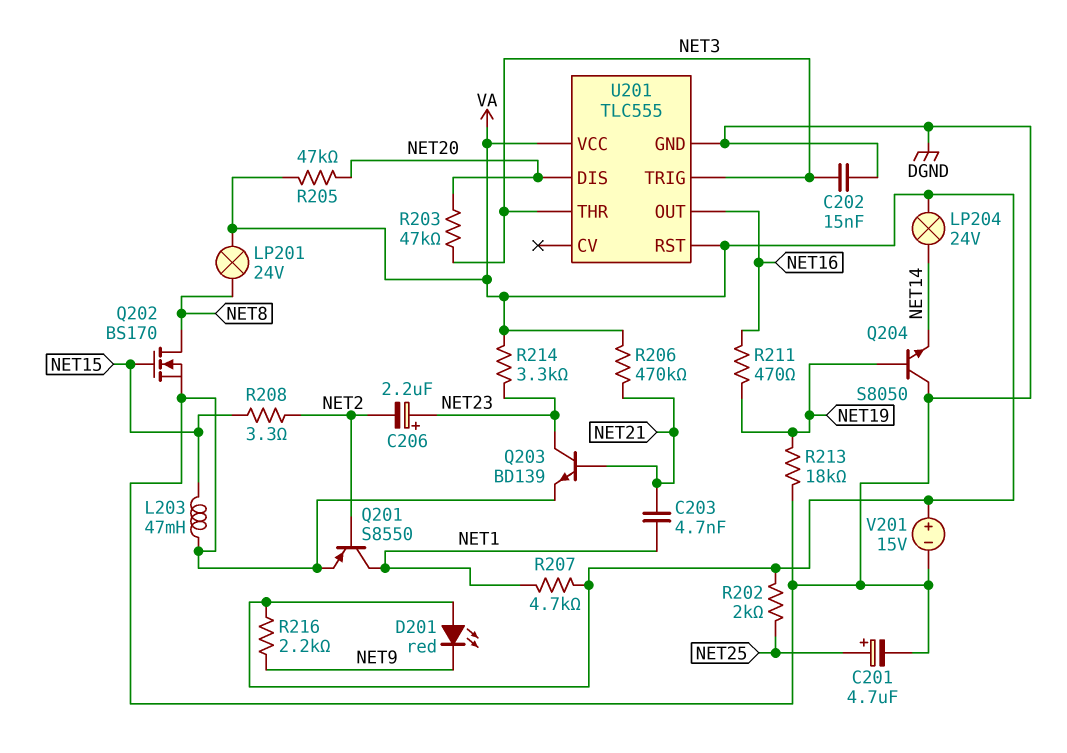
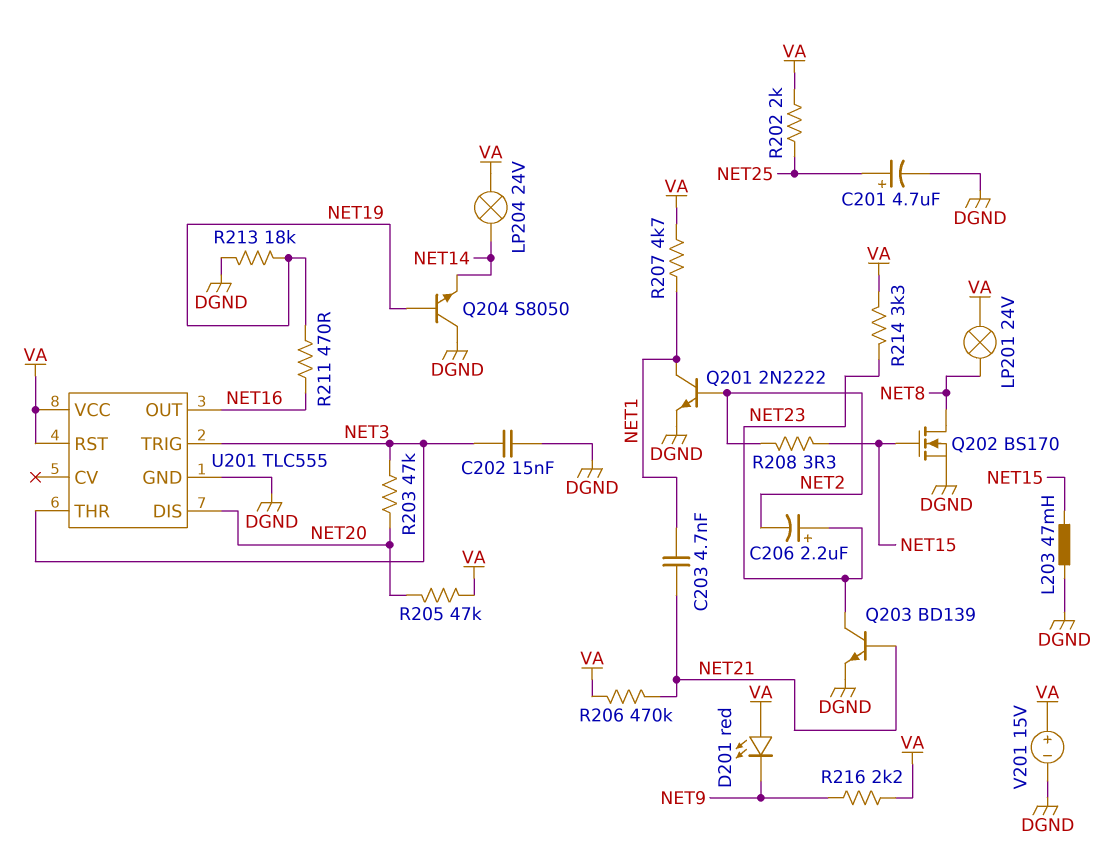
Q201: PNP S8550 (B NET2, C NET1, E DGND) -> NPN 2N2222 (B NET2, C NET1, E DGND)

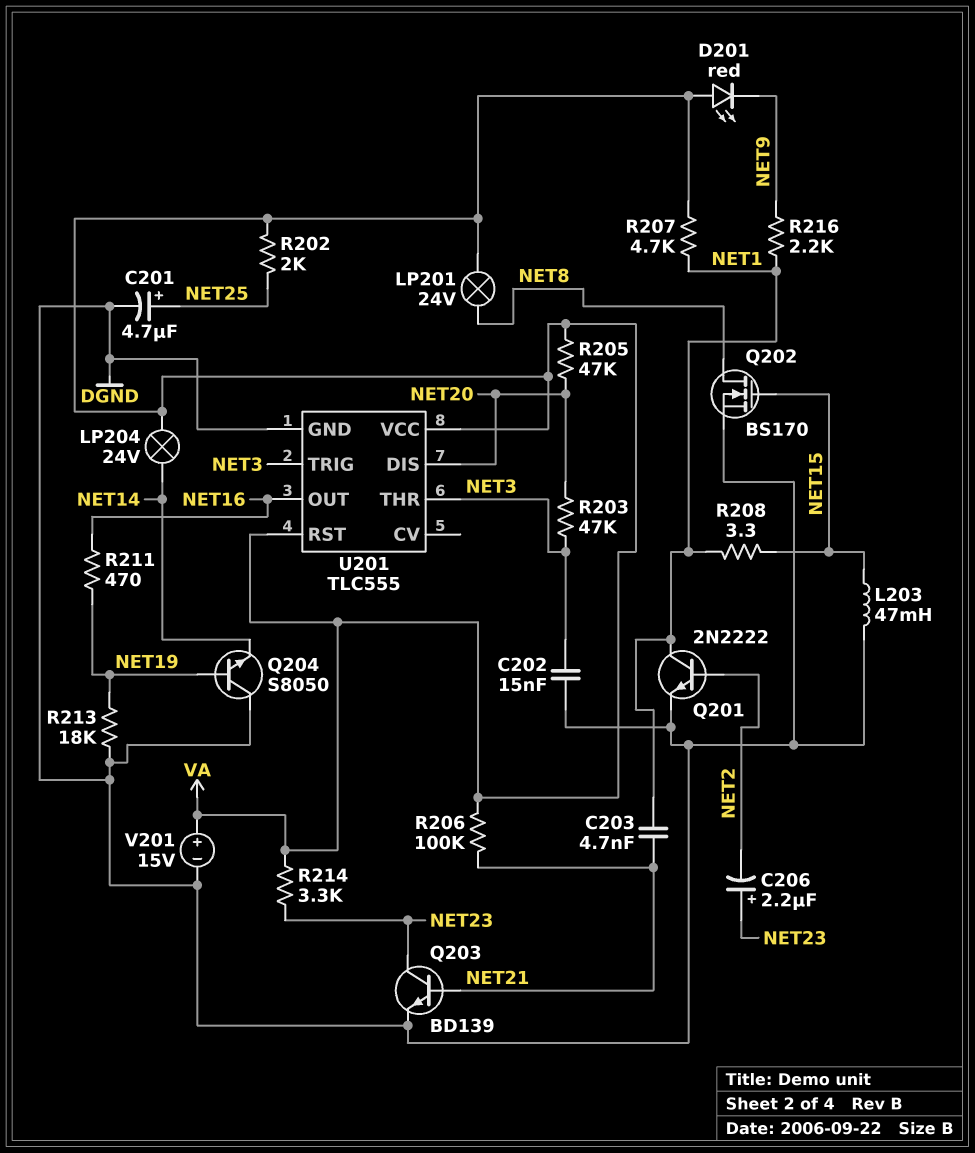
R206: 470k (NET21, VA) -> 100k (NET21, VA)
R208: 3.3 (NET2, NET15) -> 3.3 (NET1, NET15)
R216: 2.2k (NET9, VA) -> 2.2k (NET1, NET9)

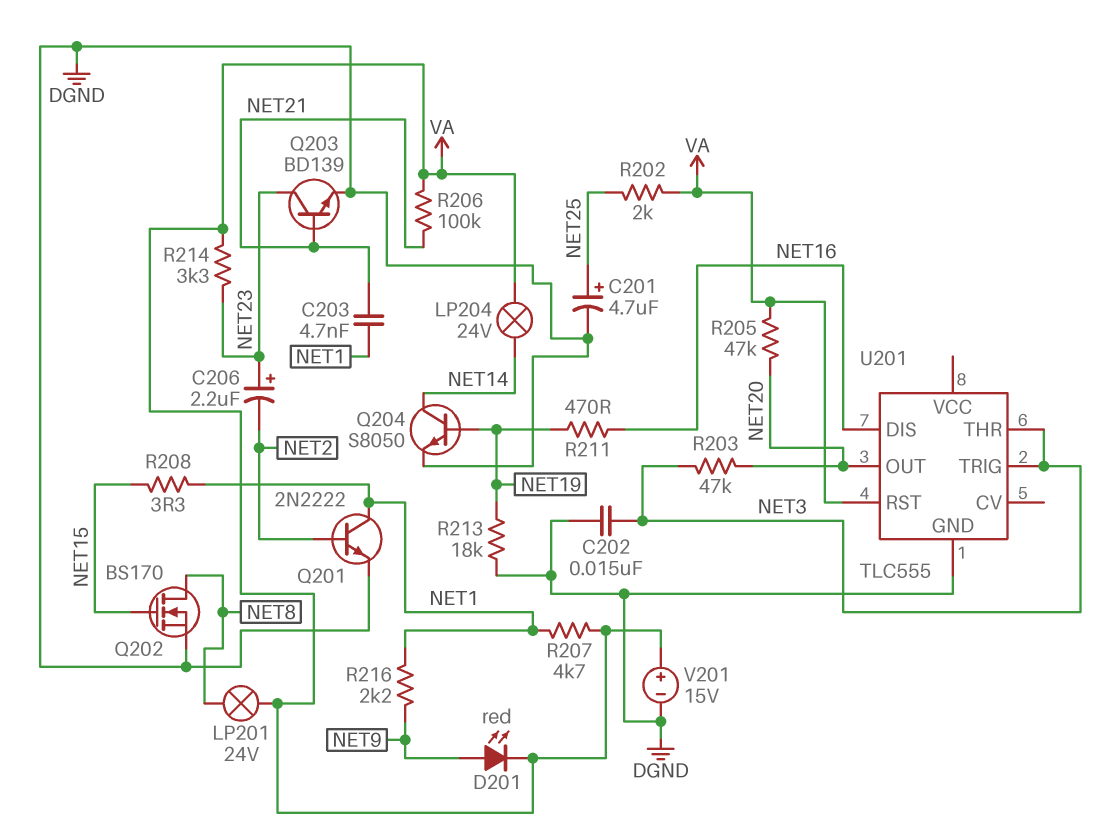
D201: LED red (A VA, K NET9) -> LED red (A NET9, K VA)
L203: 47mH (DGND, NET15) -> none
Q204: NPN S8050 (B NET19, C DGND, E NET14) -> NPN S8050 (B NET19, C NET14, E DGND)
U201 pin DIS: NET20 -> NET16
U201 pin OUT: NET16 -> NET20
U201 pin VCC: VA -> none

